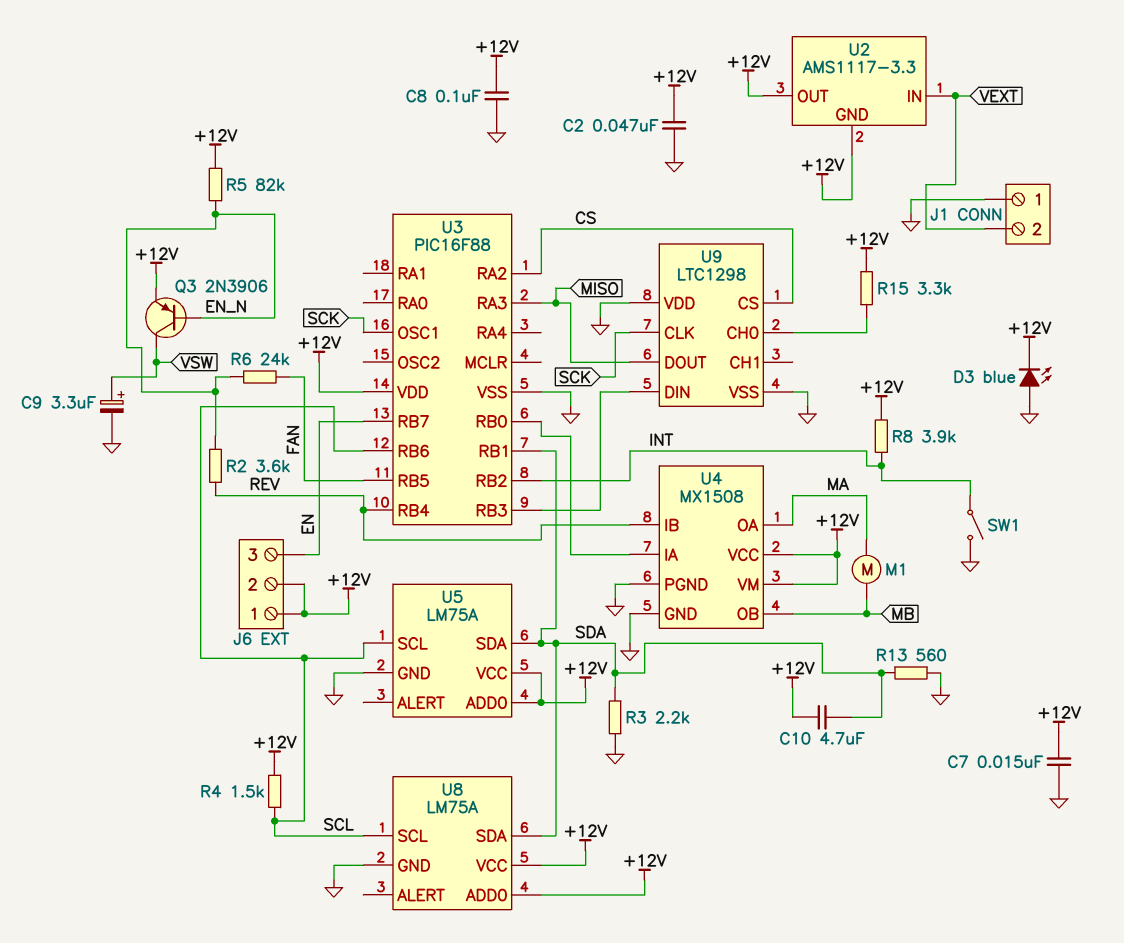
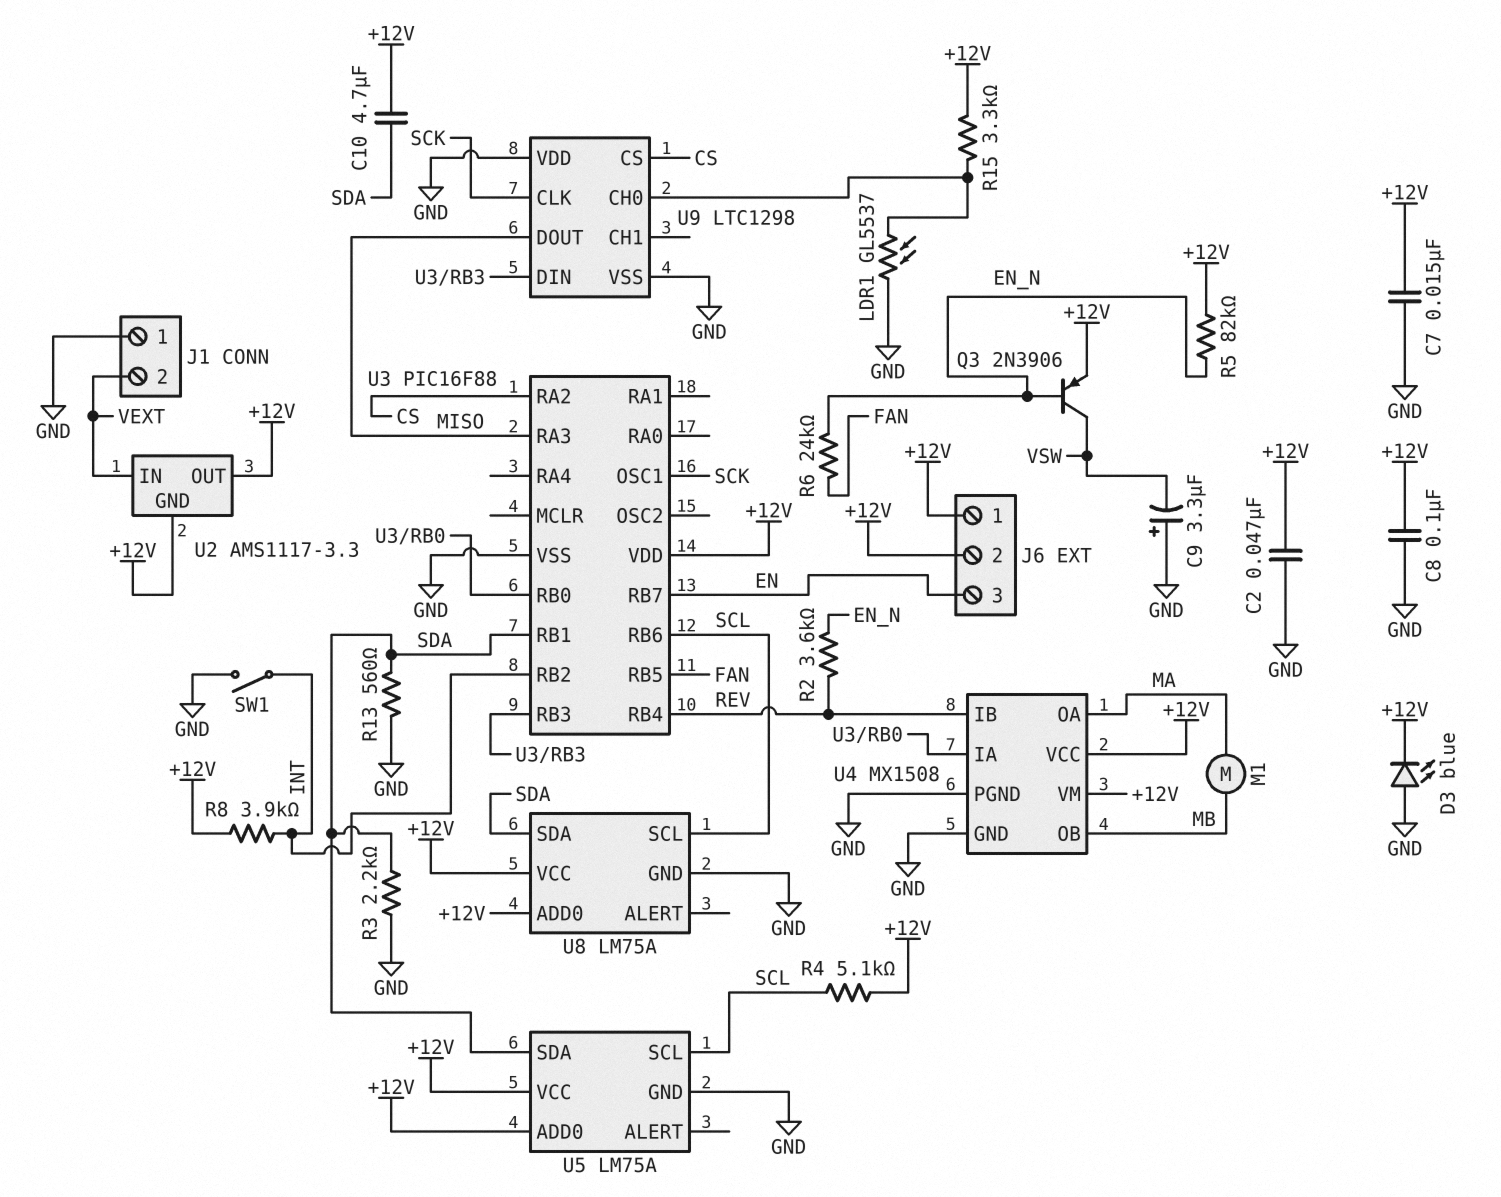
C9: 3.3uF (plus VSW, minus GND) -> 3.3uF (plus GND, minus VSW)
LDR1: none -> GL5537 (GND, U9/CH0)
R4: 1.5k (+12V, SCL) -> 5.1k (+12V, SCL)

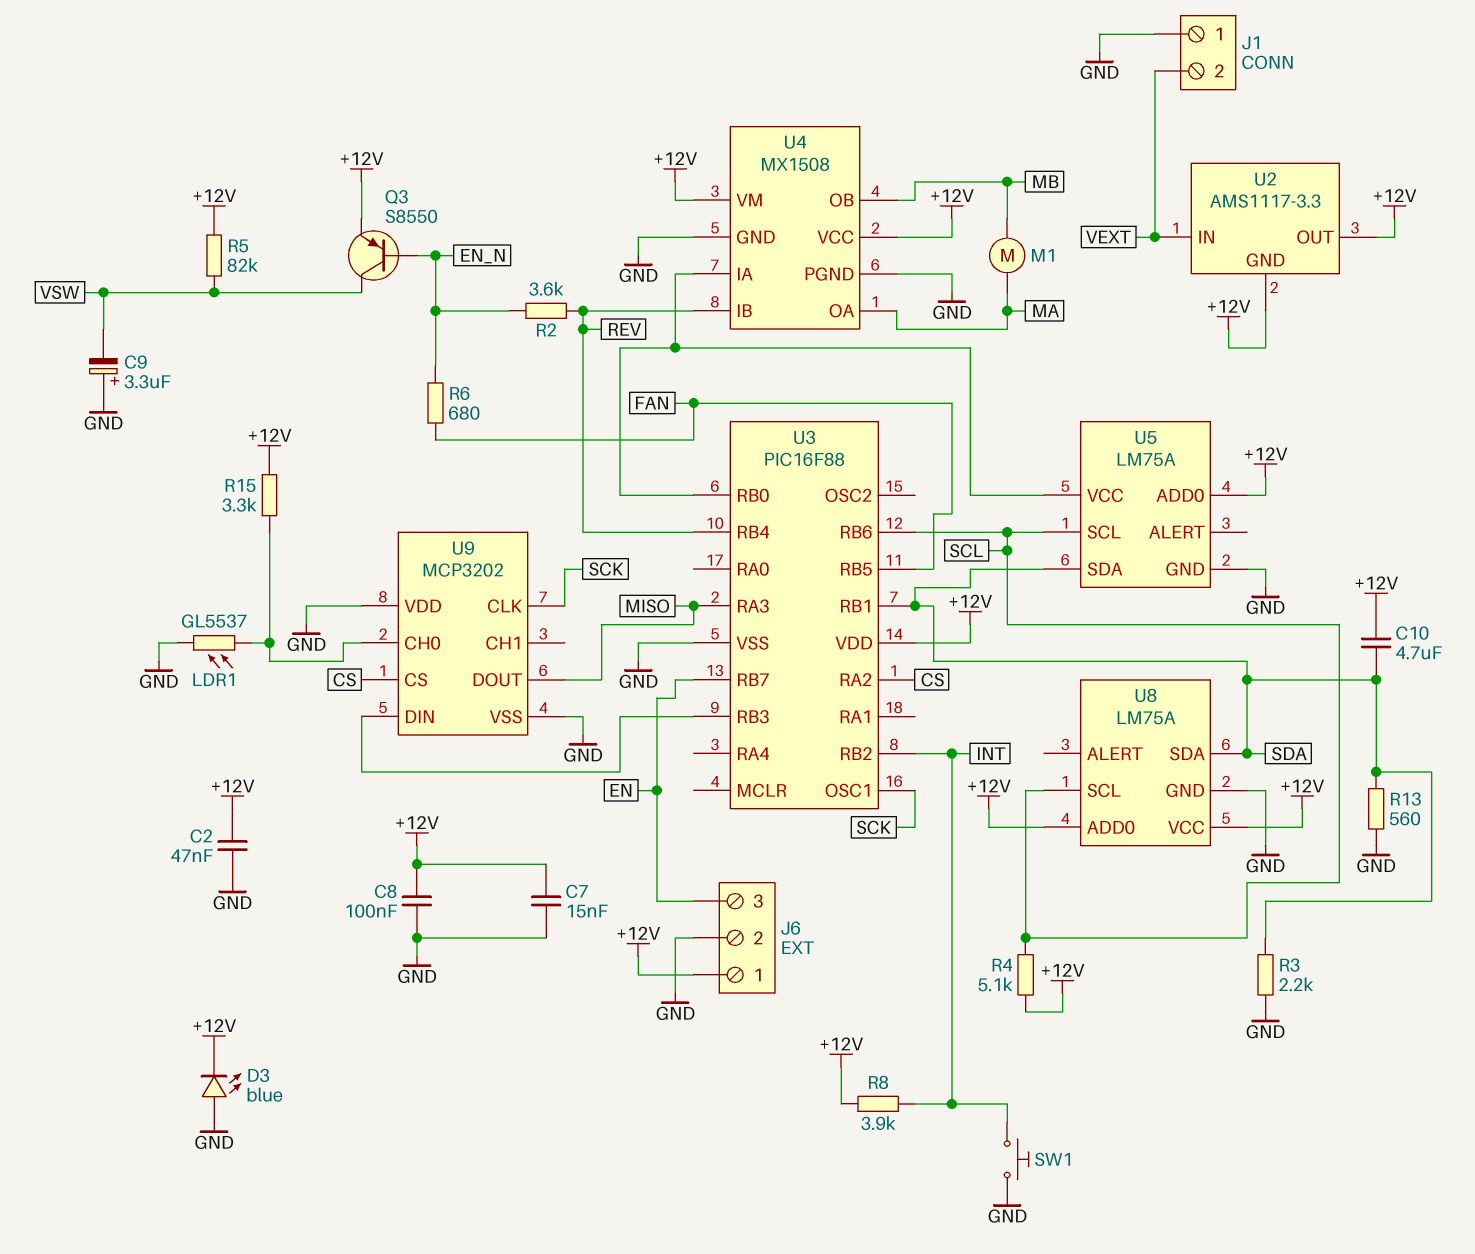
J6 pin 2: +12V -> GND
Q3: PNP 2N3906 (B EN_N, C VSW, E +12V) -> PNP S8550 (B EN_N, C VSW, E +12V)
R5: 82k (+12V, EN_N) -> 82k (+12V, VSW)
R6: 24k (EN_N, FAN) -> 680 (EN_N, FAN)
SW1: switch (GND, INT) -> button (GND, INT)
U5 pin VCC: +12V -> U3/RB0
U9: LTC1298 -> MCP3202

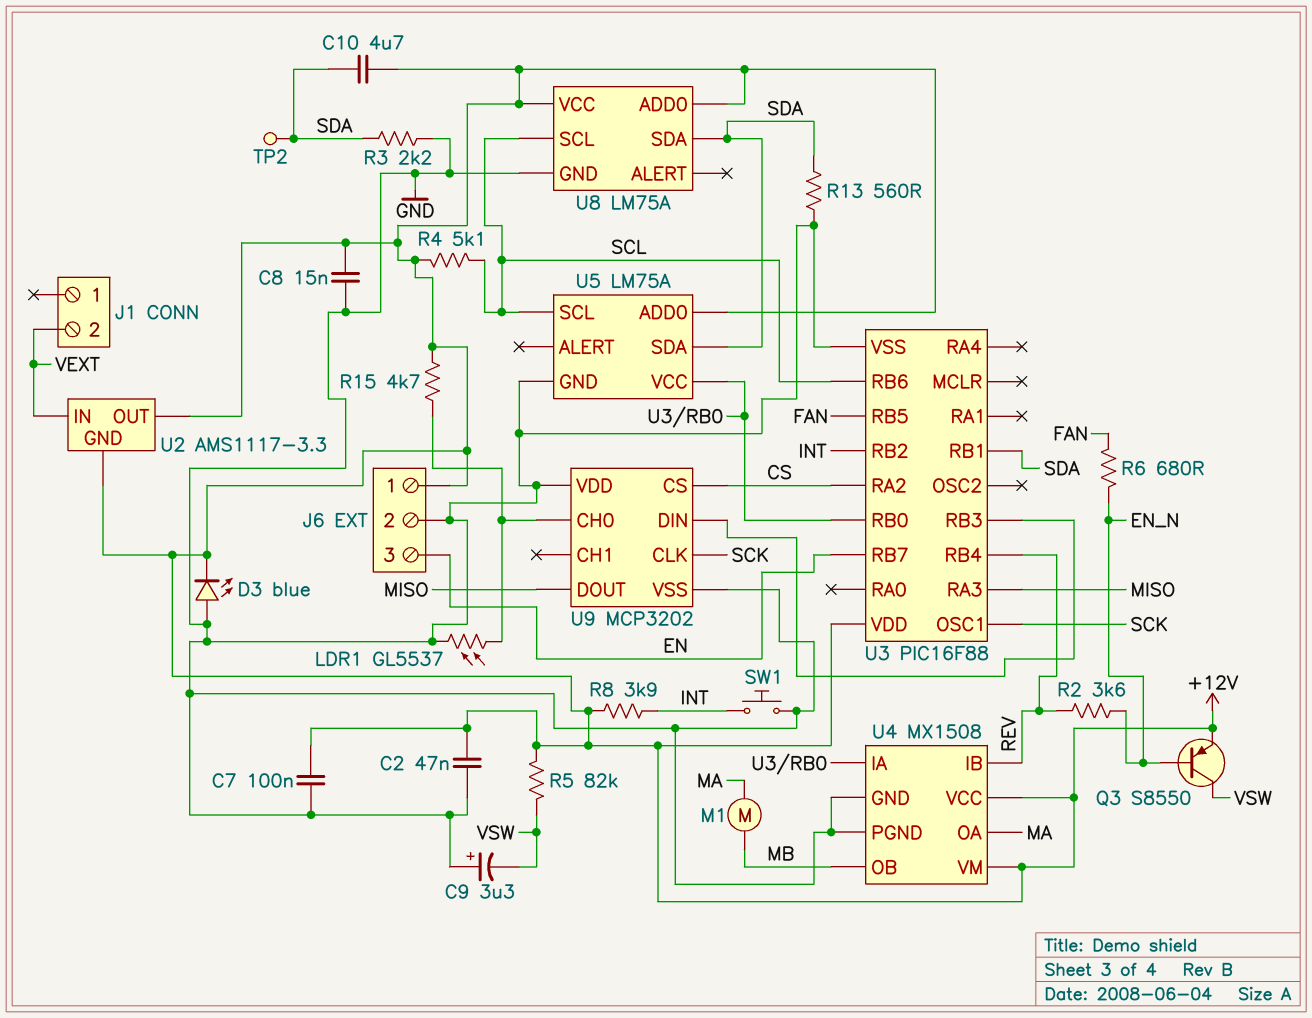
C7: 15nF (+12V, GND) -> 100nF (+12V, GND)
C8: 100nF (+12V, GND) -> 15nF (+12V, GND)
J1 pin 1: GND -> none
R15: 3.3k (+12V, U9/CH0) -> 4.7k (+12V, U9/CH0)
TP2: none -> test point (SDA)

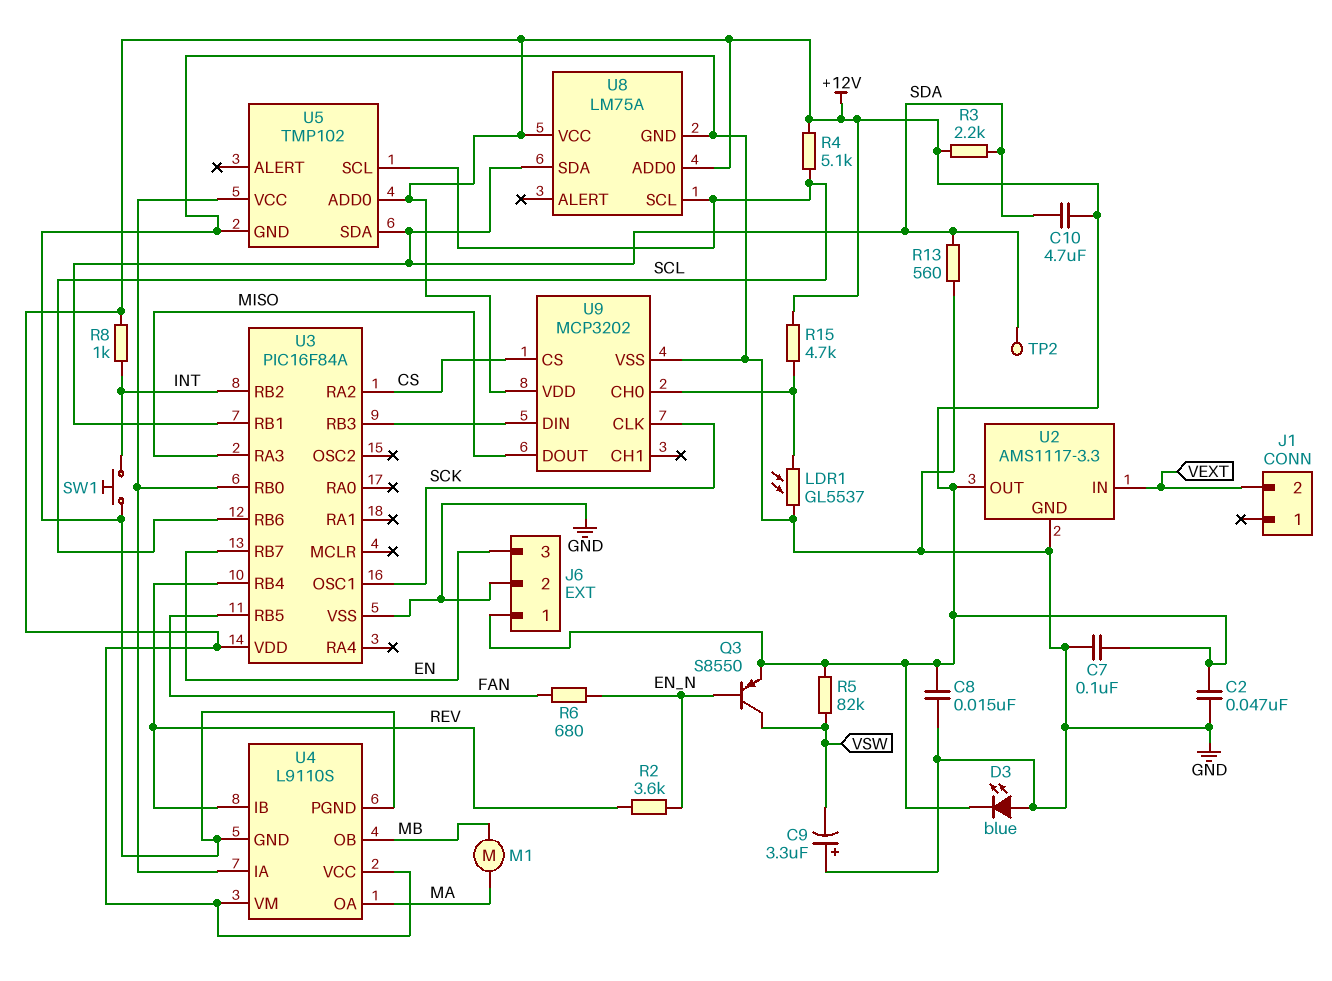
R3: 2.2k (GND, SDA) -> 2.2k (+12V, SDA)
R8: 3.9k (+12V, INT) -> 1k (+12V, INT)
U2 pin GND: +12V -> GND
U3: PIC16F88 -> PIC16F84A
U4: MX1508 -> L9110S
U5: LM75A -> TMP102
U9 pin VDD: GND -> +12V

